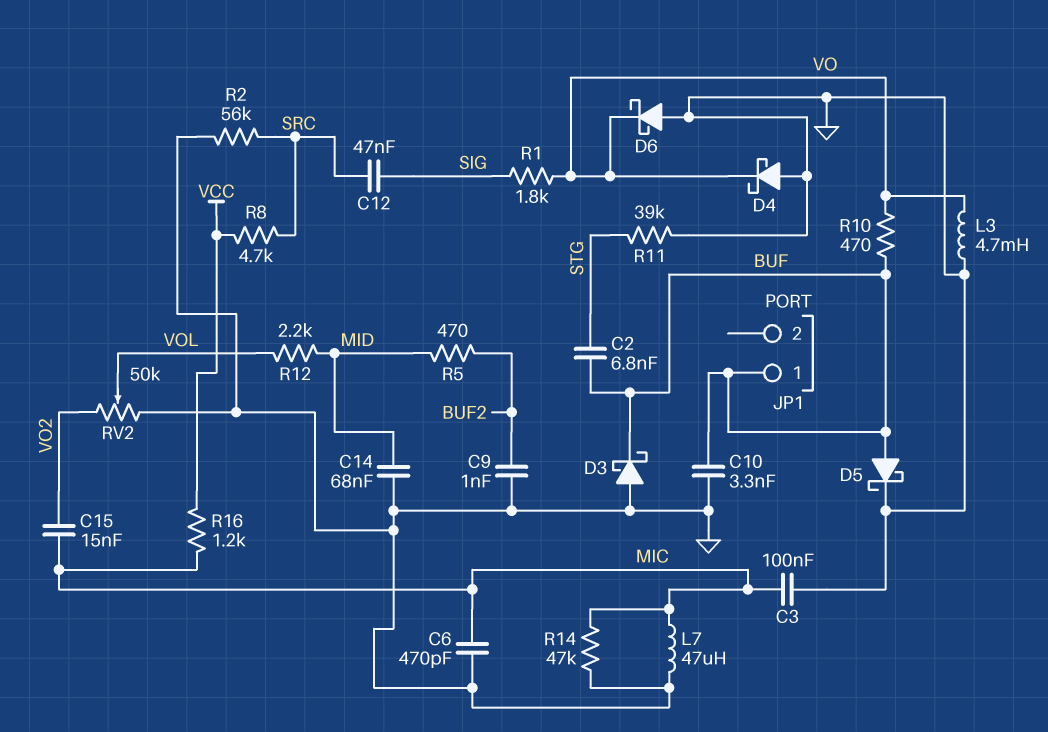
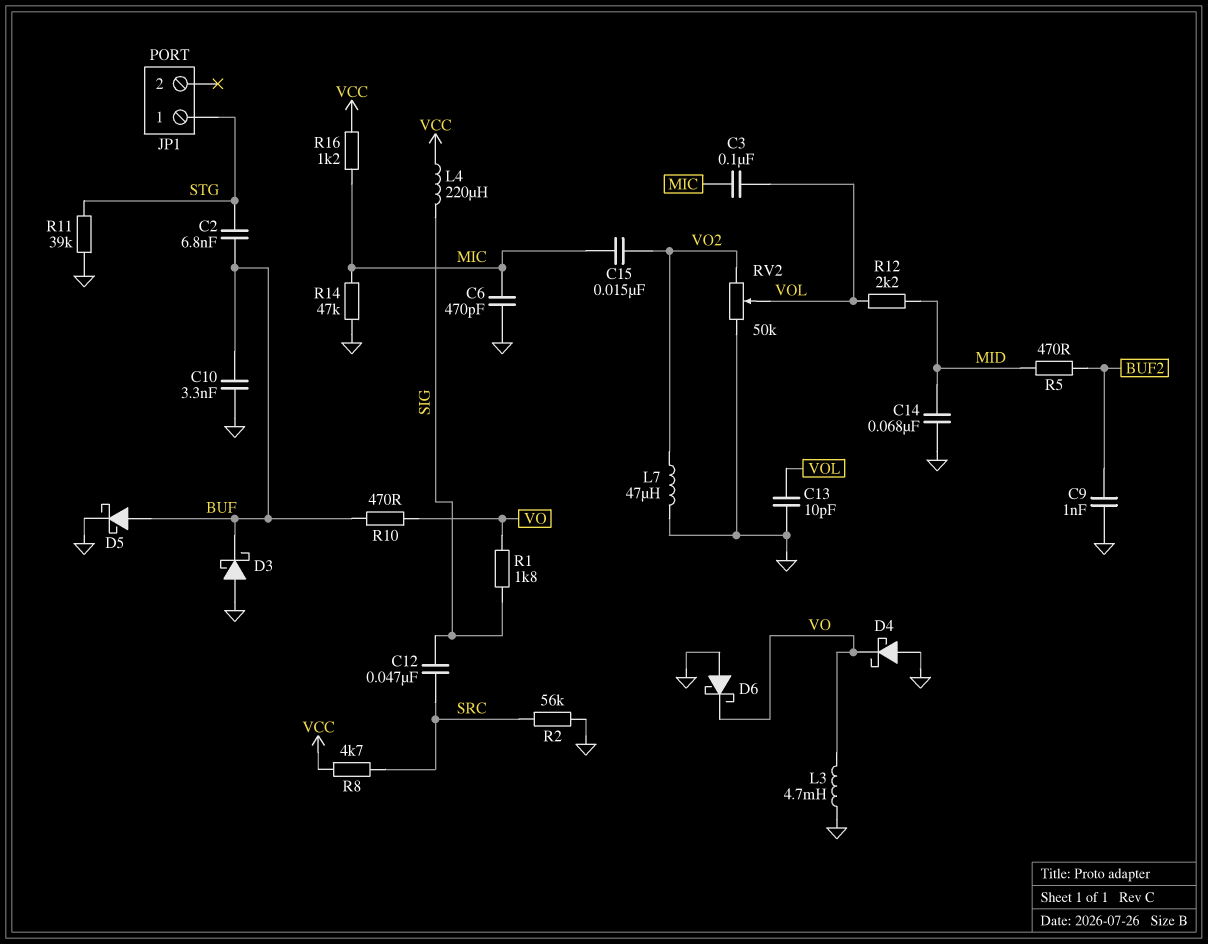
C3: 100nF (GND, MIC) -> 100nF (MIC, VOL)
C13: none -> 10pF (GND, VOL)
JP1 pin 1: BUF -> STG
L4: none -> 220uH (SIG, VCC)
L7: 47uH (GND, MIC) -> 47uH (GND, VO2)

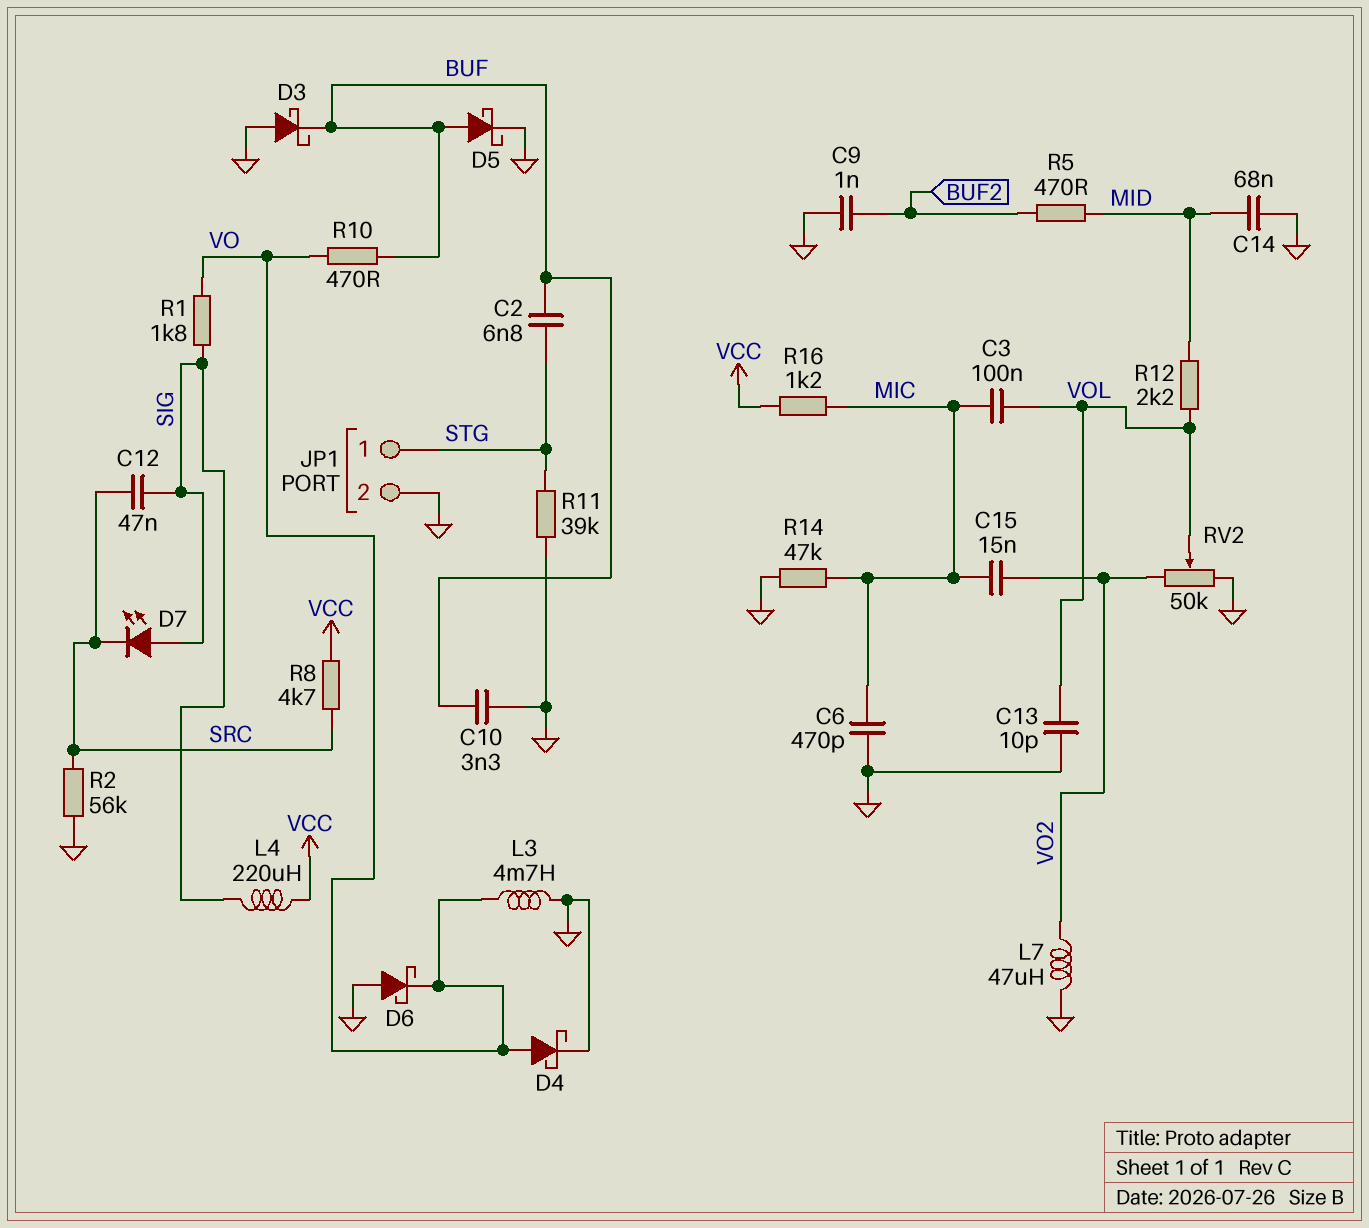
D4: schottky (A GND, K VO) -> schottky (A VO, K GND)
D7: none -> LED (A SIG, K SRC)
JP1 pin 2: none -> GND

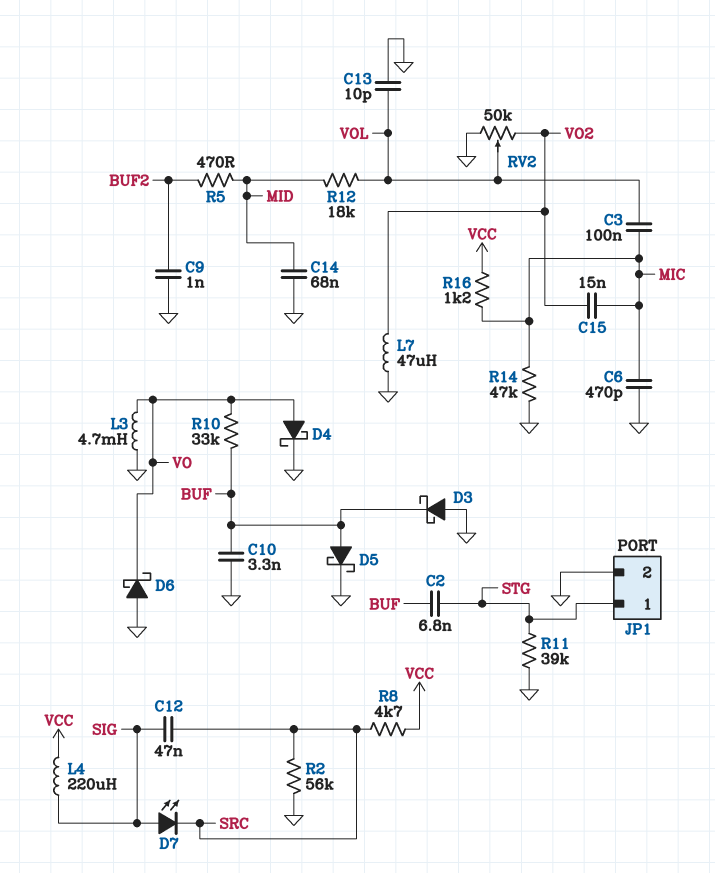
R1: 1.8k (SIG, VO) -> none
R10: 470 (BUF, VO) -> 33k (BUF, VO)
R12: 2.2k (MID, VOL) -> 18k (MID, VOL)

